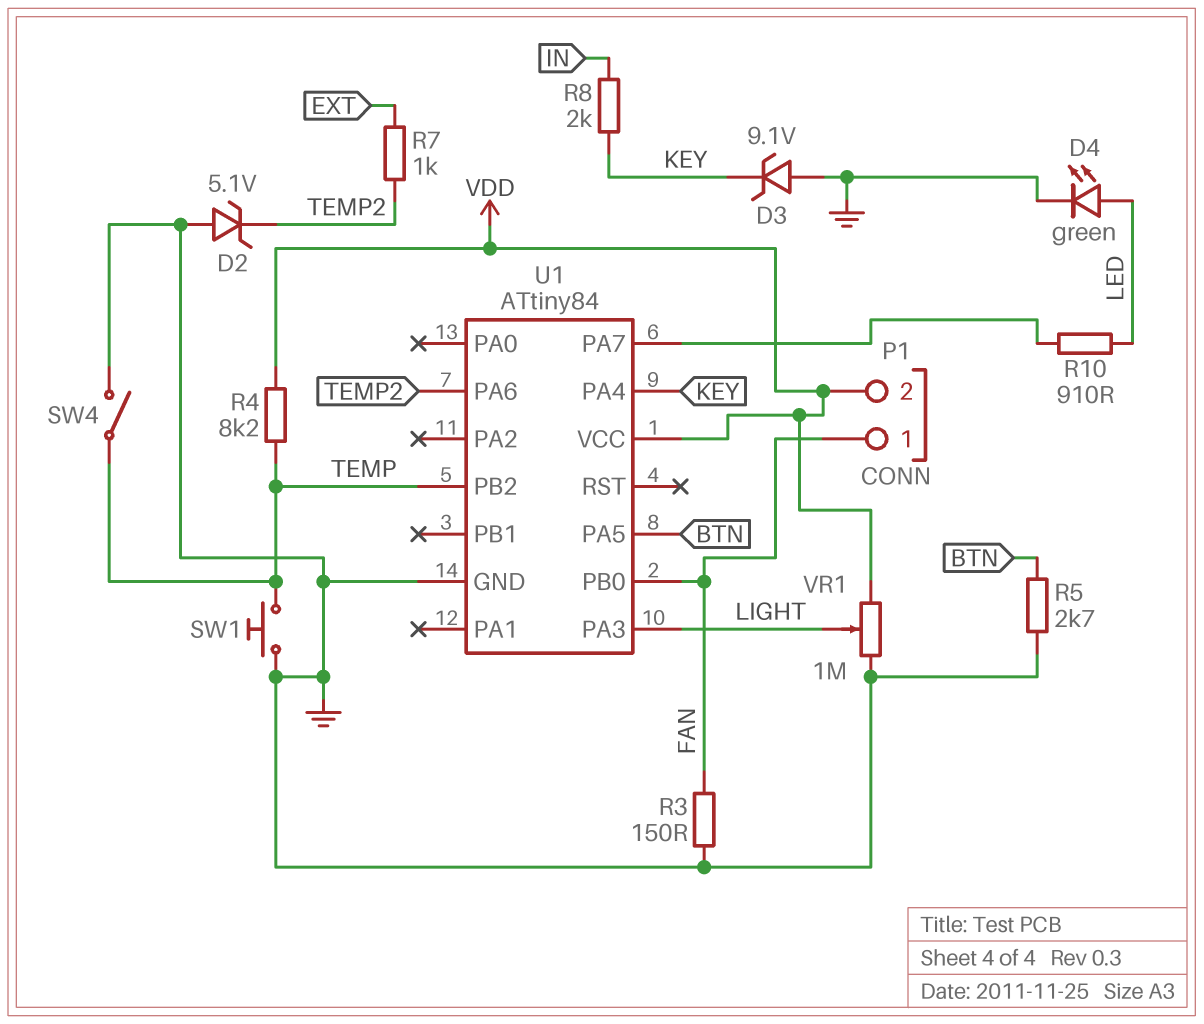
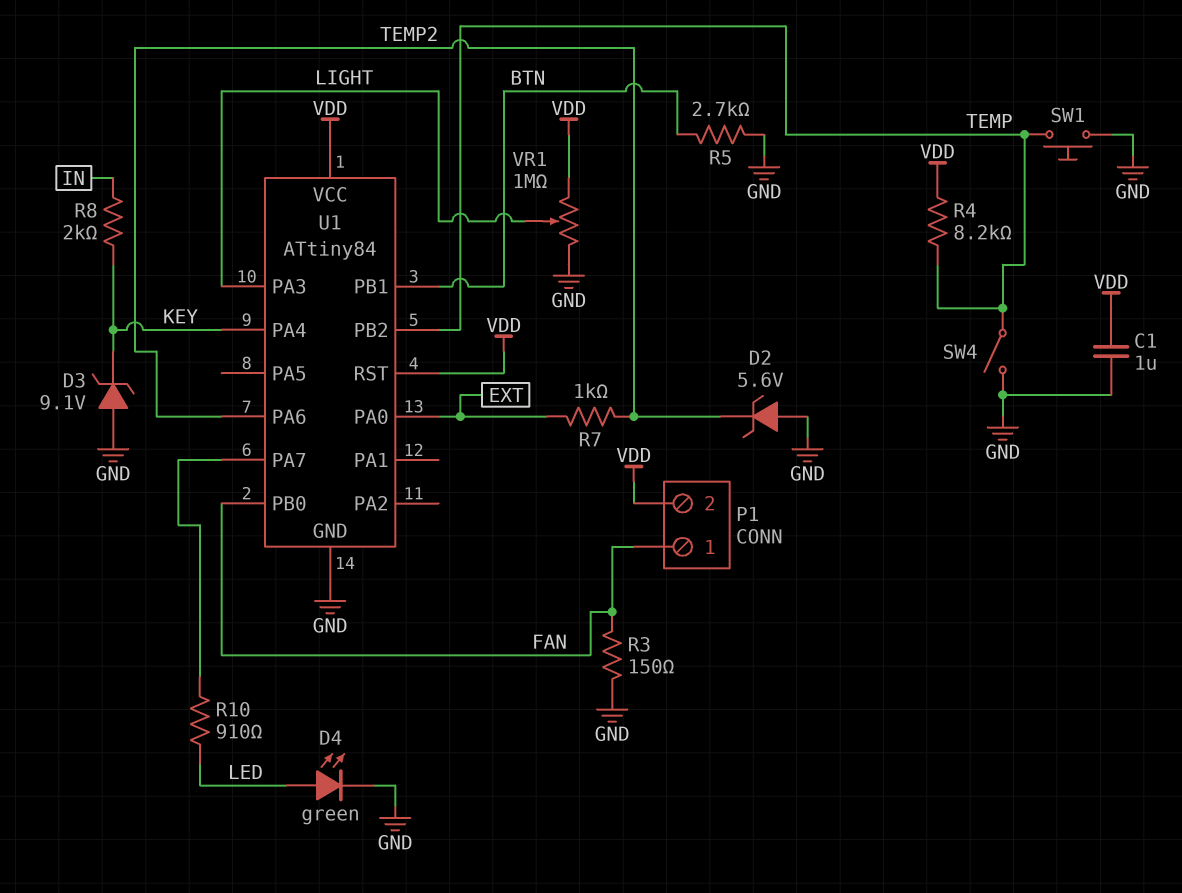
C1: none -> 1uF (GND, VDD)
D2: zener 5.1V (A GND, K TEMP2) -> zener 5.6V (A GND, K TEMP2)
U1 pin PA0: none -> EXT
U1 pin PA5: BTN -> none
U1 pin PB1: none -> BTN
U1 pin RST: none -> VDD

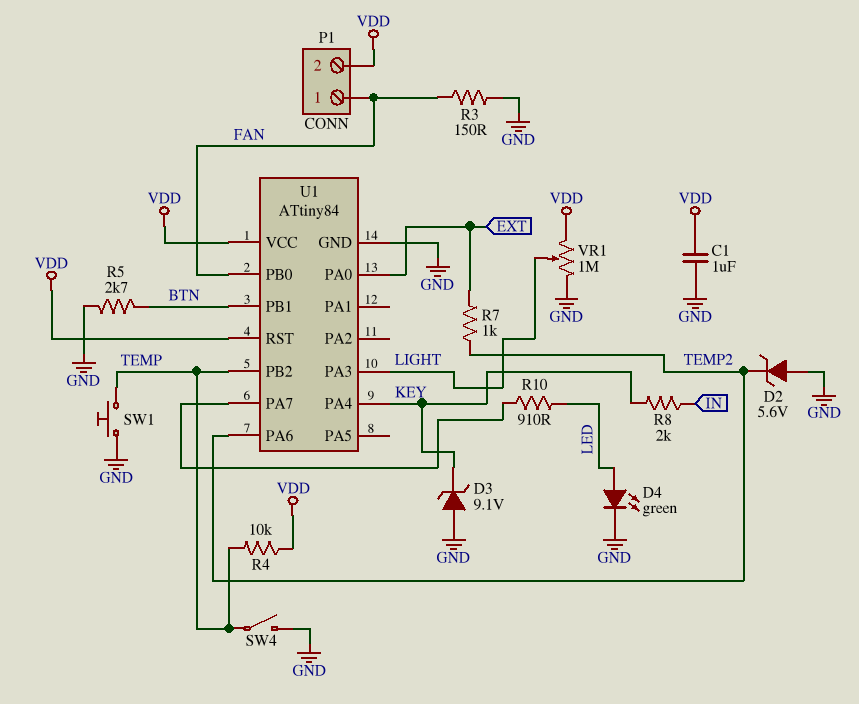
R4: 8.2k (TEMP, VDD) -> 10k (TEMP, VDD)

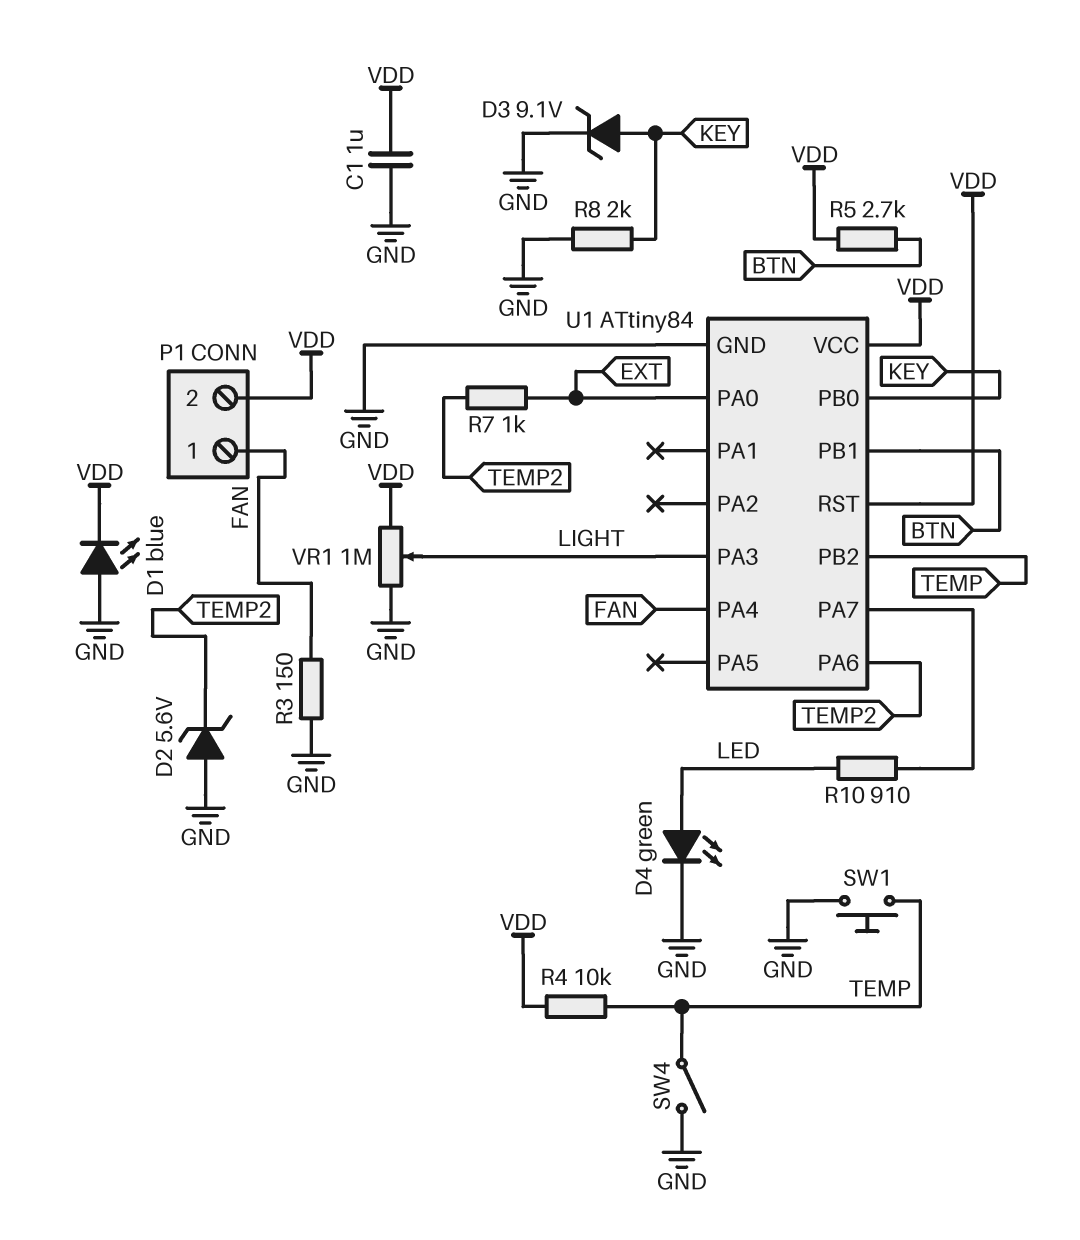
D1: none -> LED blue (A GND, K VDD)
D3: zener 9.1V (A GND, K KEY) -> zener 9.1V (A KEY, K GND)
R5: 2.7k (BTN, GND) -> 2.7k (BTN, VDD)
R8: 2k (IN, KEY) -> 2k (GND, KEY)
U1 pin PA4: KEY -> FAN
U1 pin PB0: FAN -> KEY

